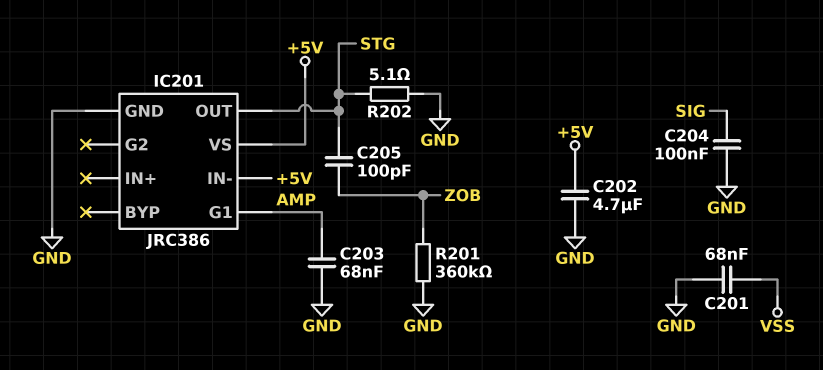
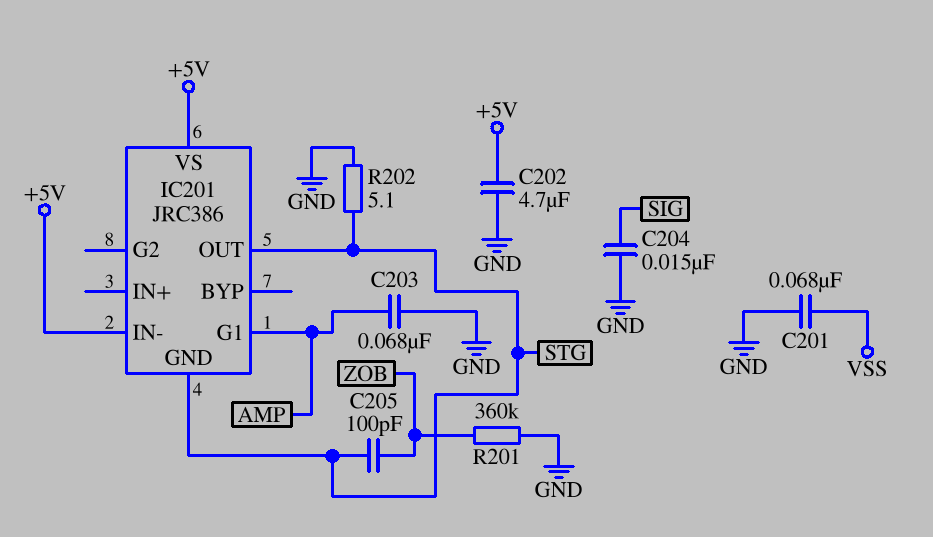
C204: 100nF (GND, SIG) -> 15nF (GND, SIG)
IC201 pin GND: GND -> STG

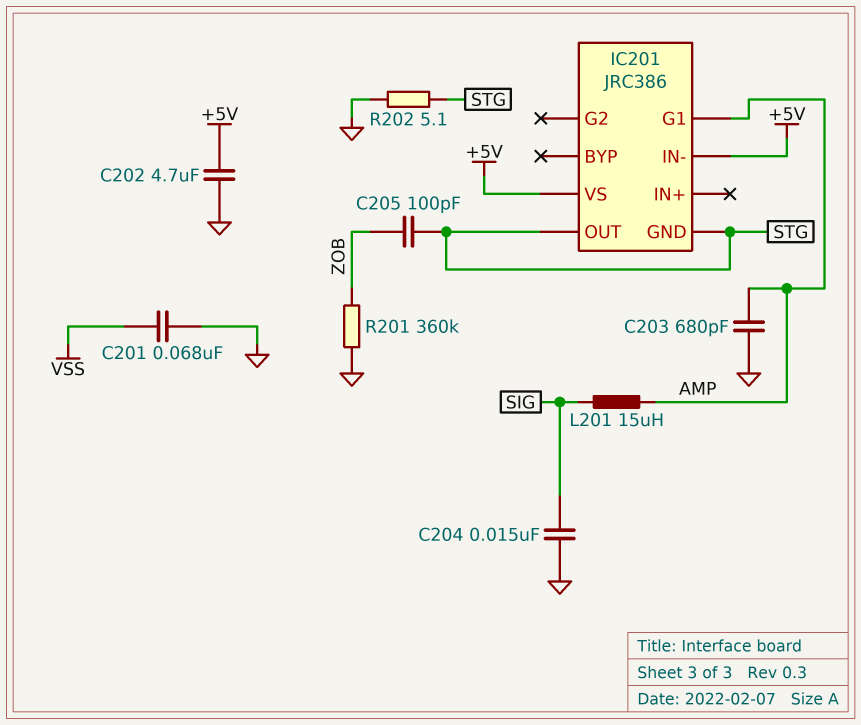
C203: 68nF (AMP, GND) -> 680pF (AMP, GND)
L201: none -> 15uH (AMP, SIG)

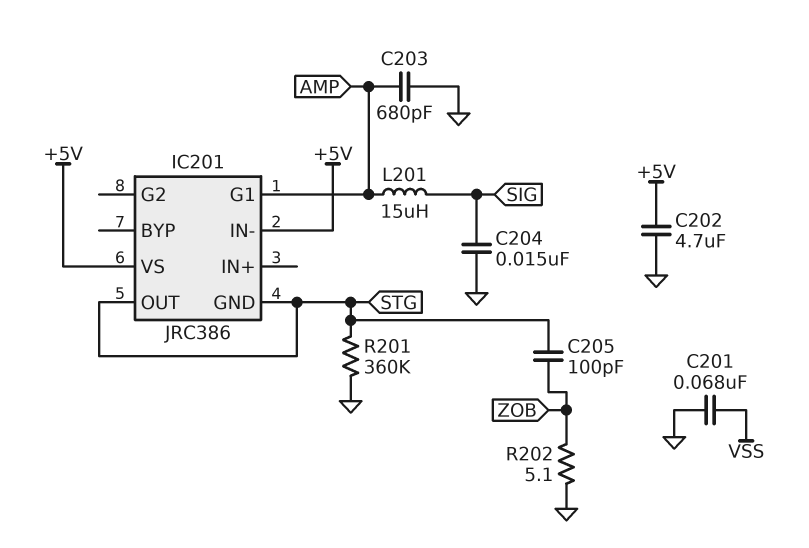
R201: 360k (GND, ZOB) -> 360k (GND, STG)
R202: 5.1 (GND, STG) -> 5.1 (GND, ZOB)

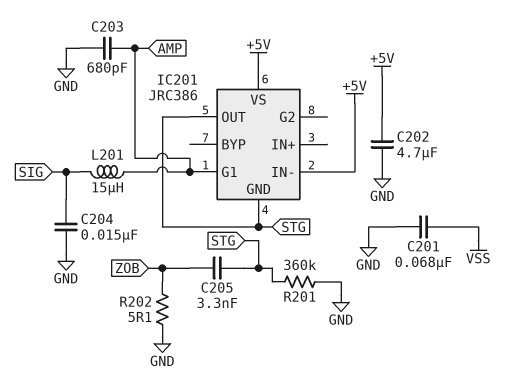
C205: 100pF (STG, ZOB) -> 3.3nF (STG, ZOB)

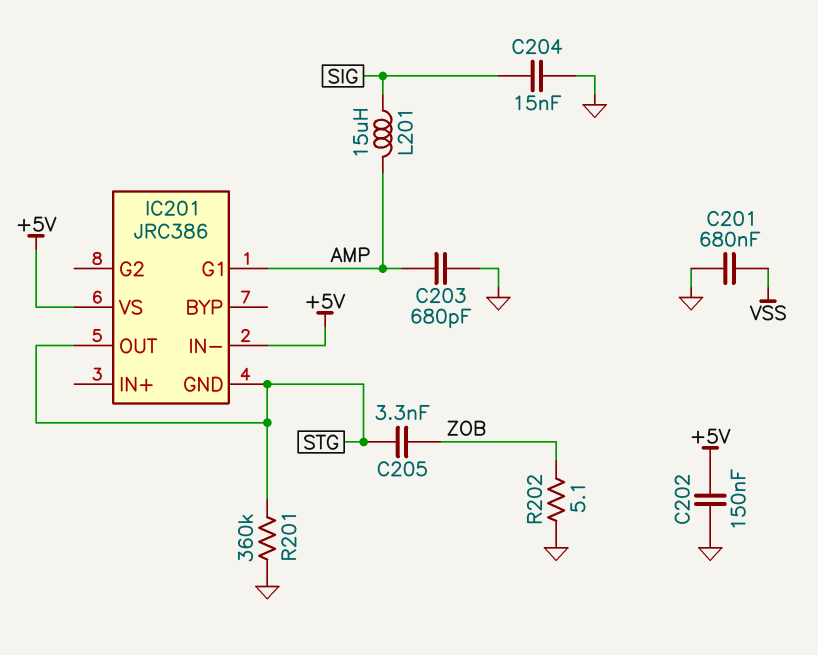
C201: 68nF (GND, VSS) -> 680nF (GND, VSS)
C202: 4.7uF (+5V, GND) -> 150nF (+5V, GND)

